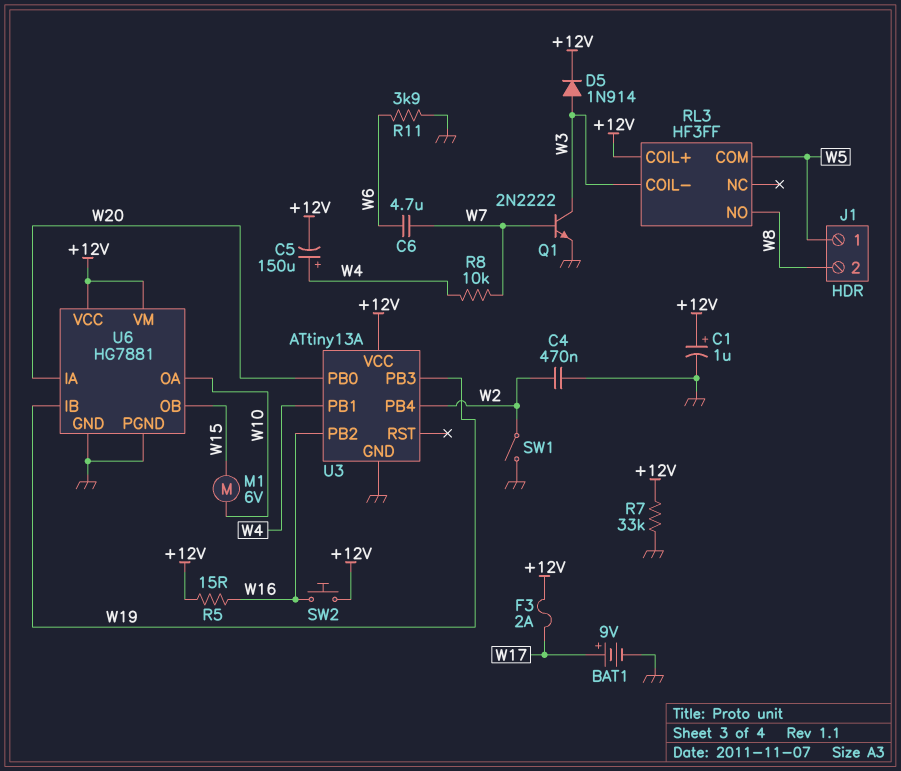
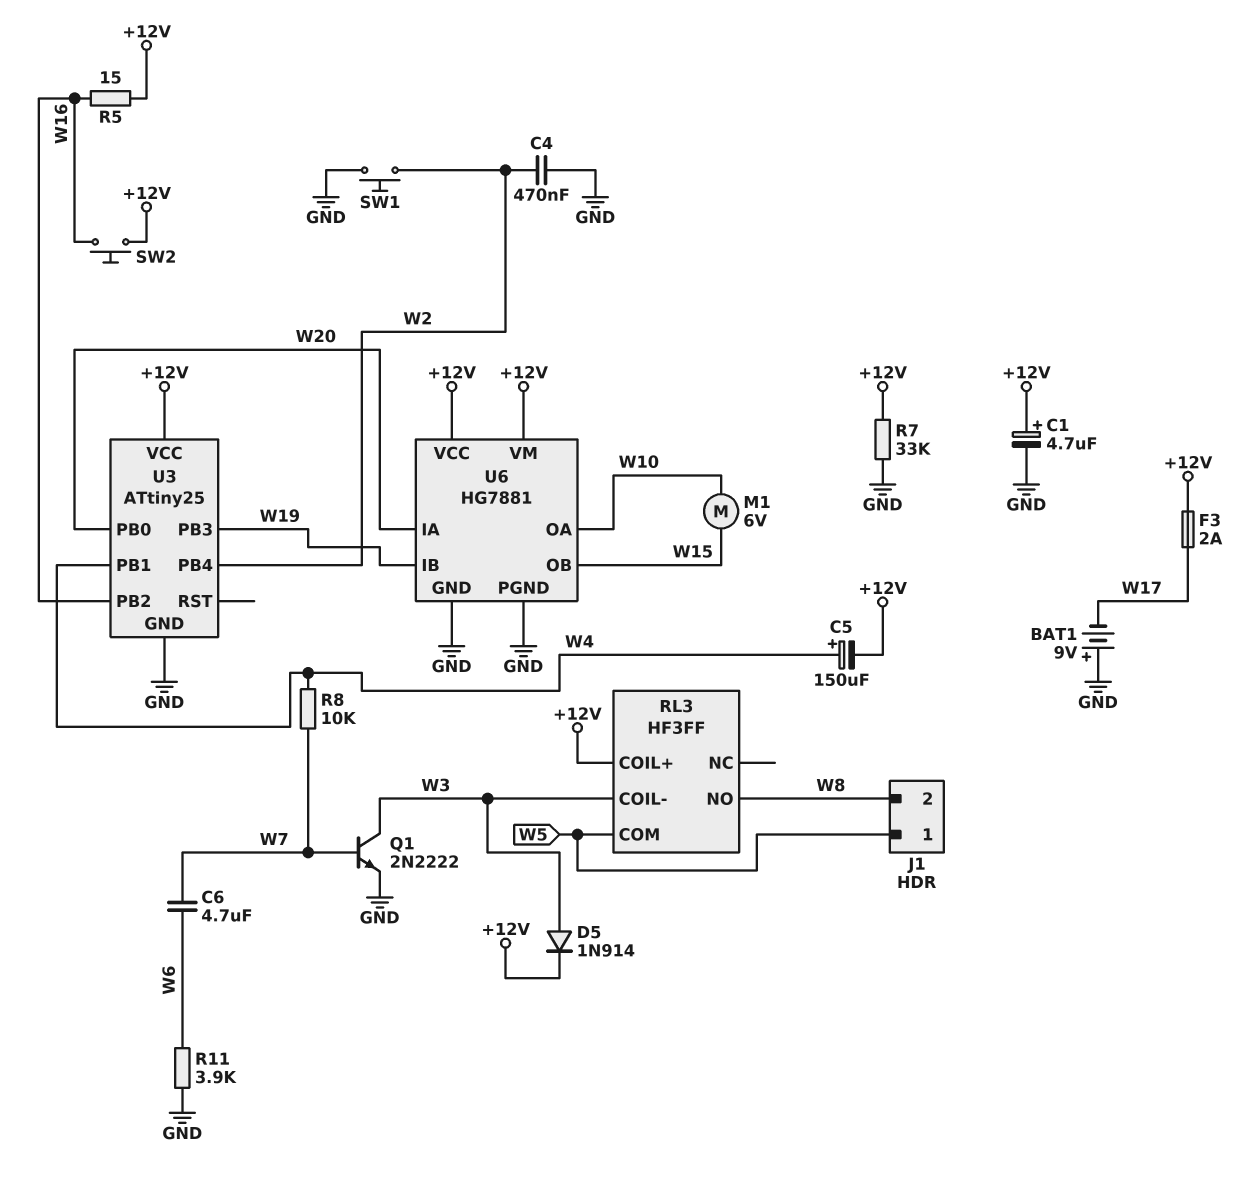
BAT1: 9V (plus W17, minus GND) -> 9V (plus GND, minus W17)
C1: 1uF (plus +12V, minus GND) -> 4.7uF (plus +12V, minus GND)
SW1: switch (GND, W2) -> button (GND, W2)
U3: ATtiny13A -> ATtiny25

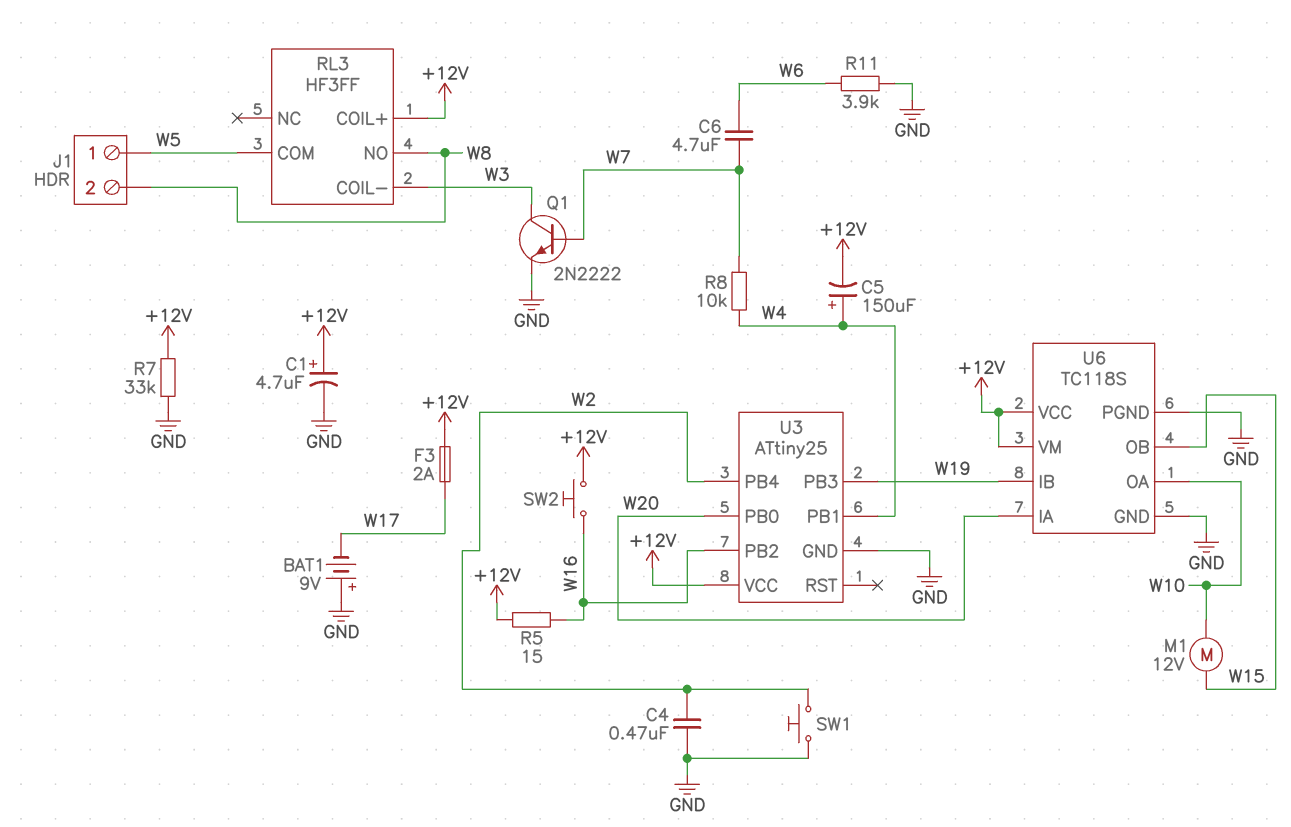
D5: diode 1N914 (A W3, K +12V) -> none
M1: motor 6V (W10, W15) -> motor 12V (W10, W15)
U6: HG7881 -> TC118S

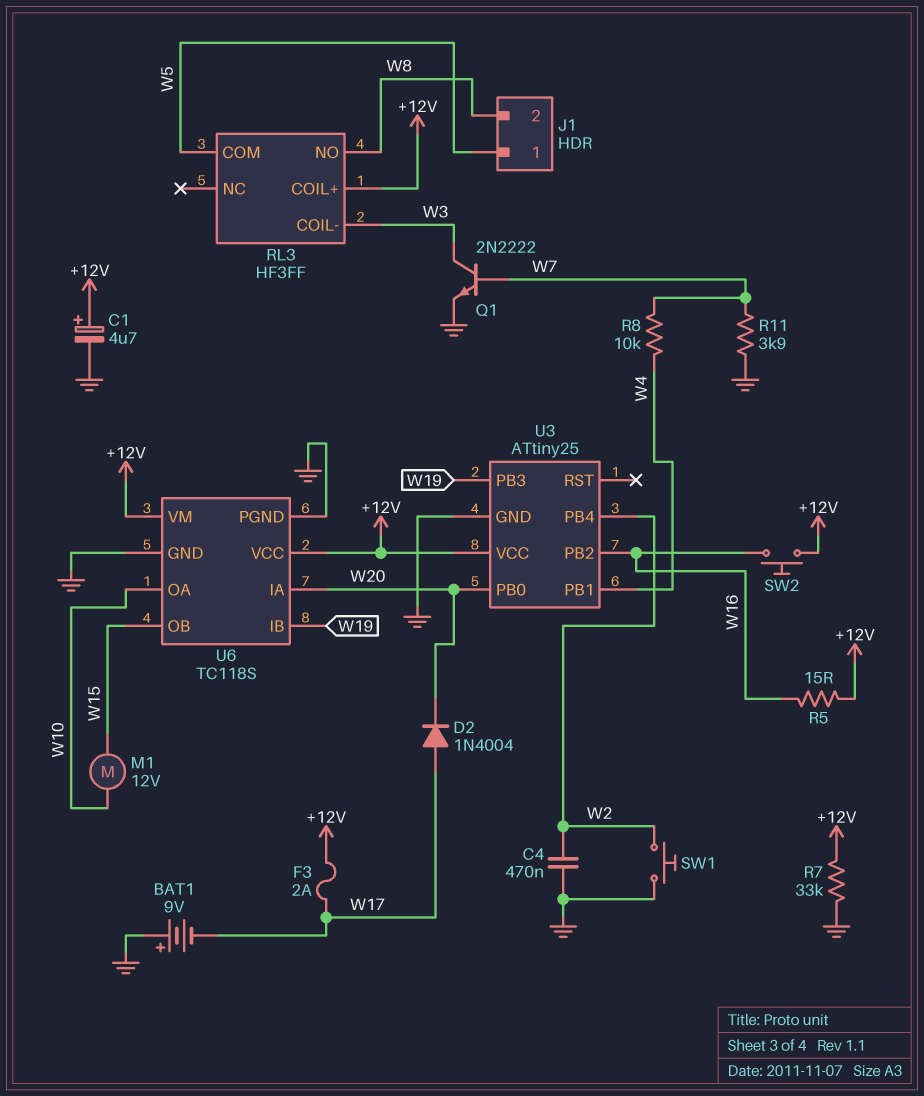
C5: 150uF (plus W4, minus +12V) -> none
C6: 4.7uF (W6, W7) -> none
D2: none -> diode 1N4004 (A W17, K W20)
R11: 3.9k (GND, W6) -> 3.9k (GND, W7)

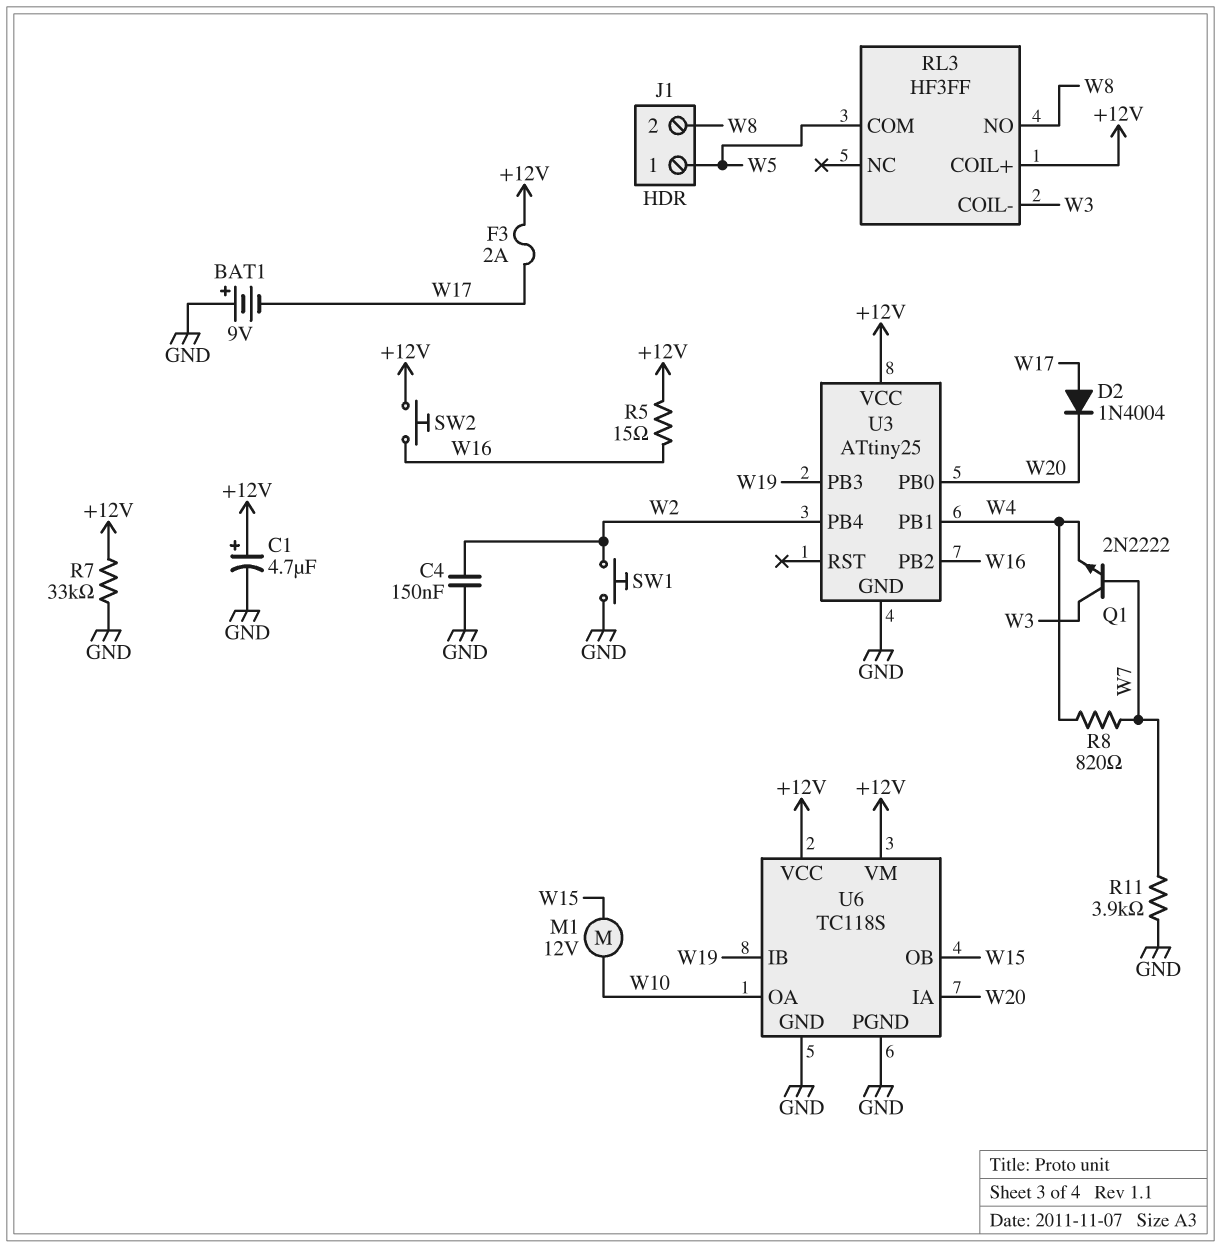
C4: 470nF (GND, W2) -> 150nF (GND, W2)
Q1: NPN 2N2222 (B W7, C W3, E GND) -> NPN 2N2222 (B W7, C W3, E W4)
R8: 10k (W4, W7) -> 820 (W4, W7)

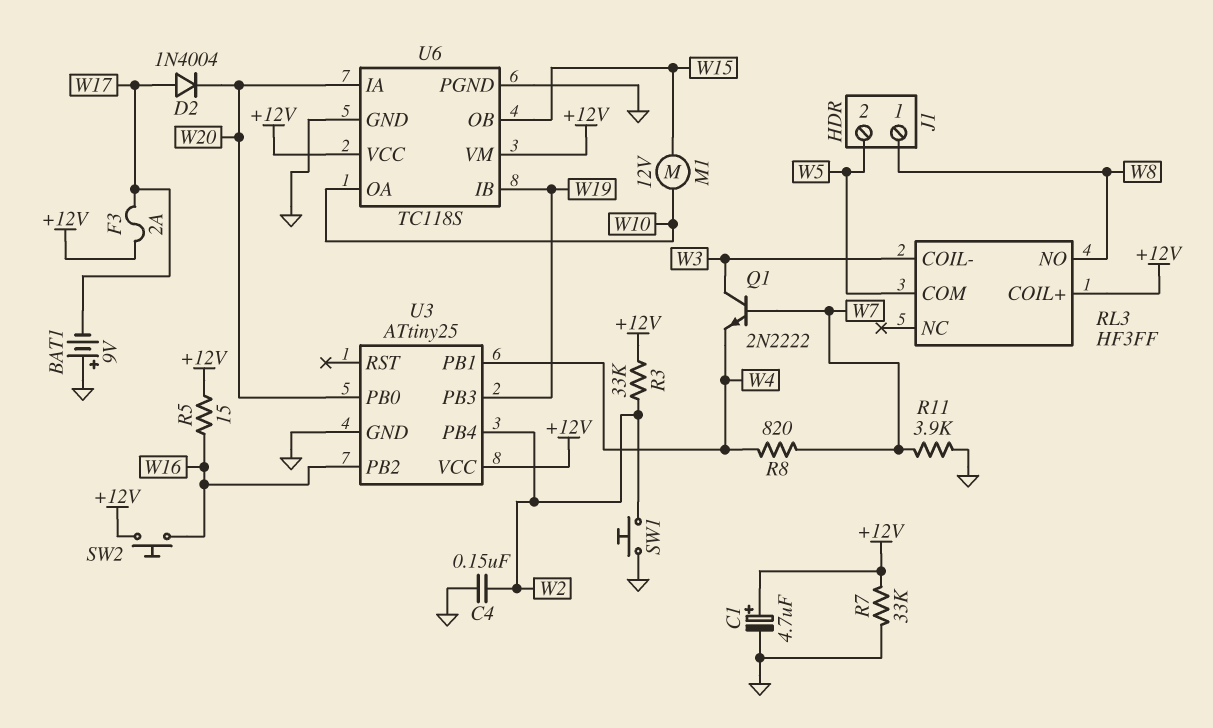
J1 pin 1: W5 -> W8
J1 pin 2: W8 -> W5
R3: none -> 33k (+12V, W2)

